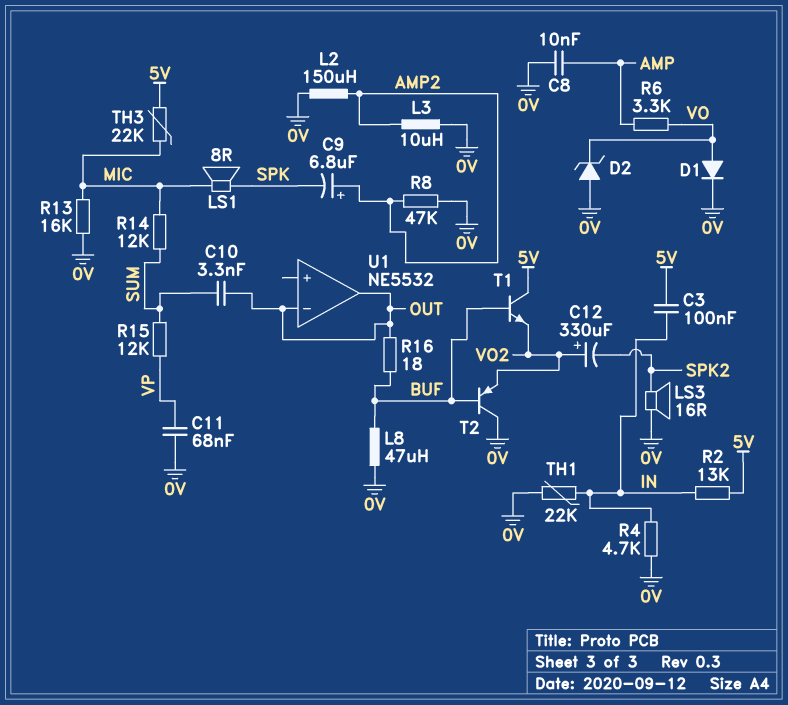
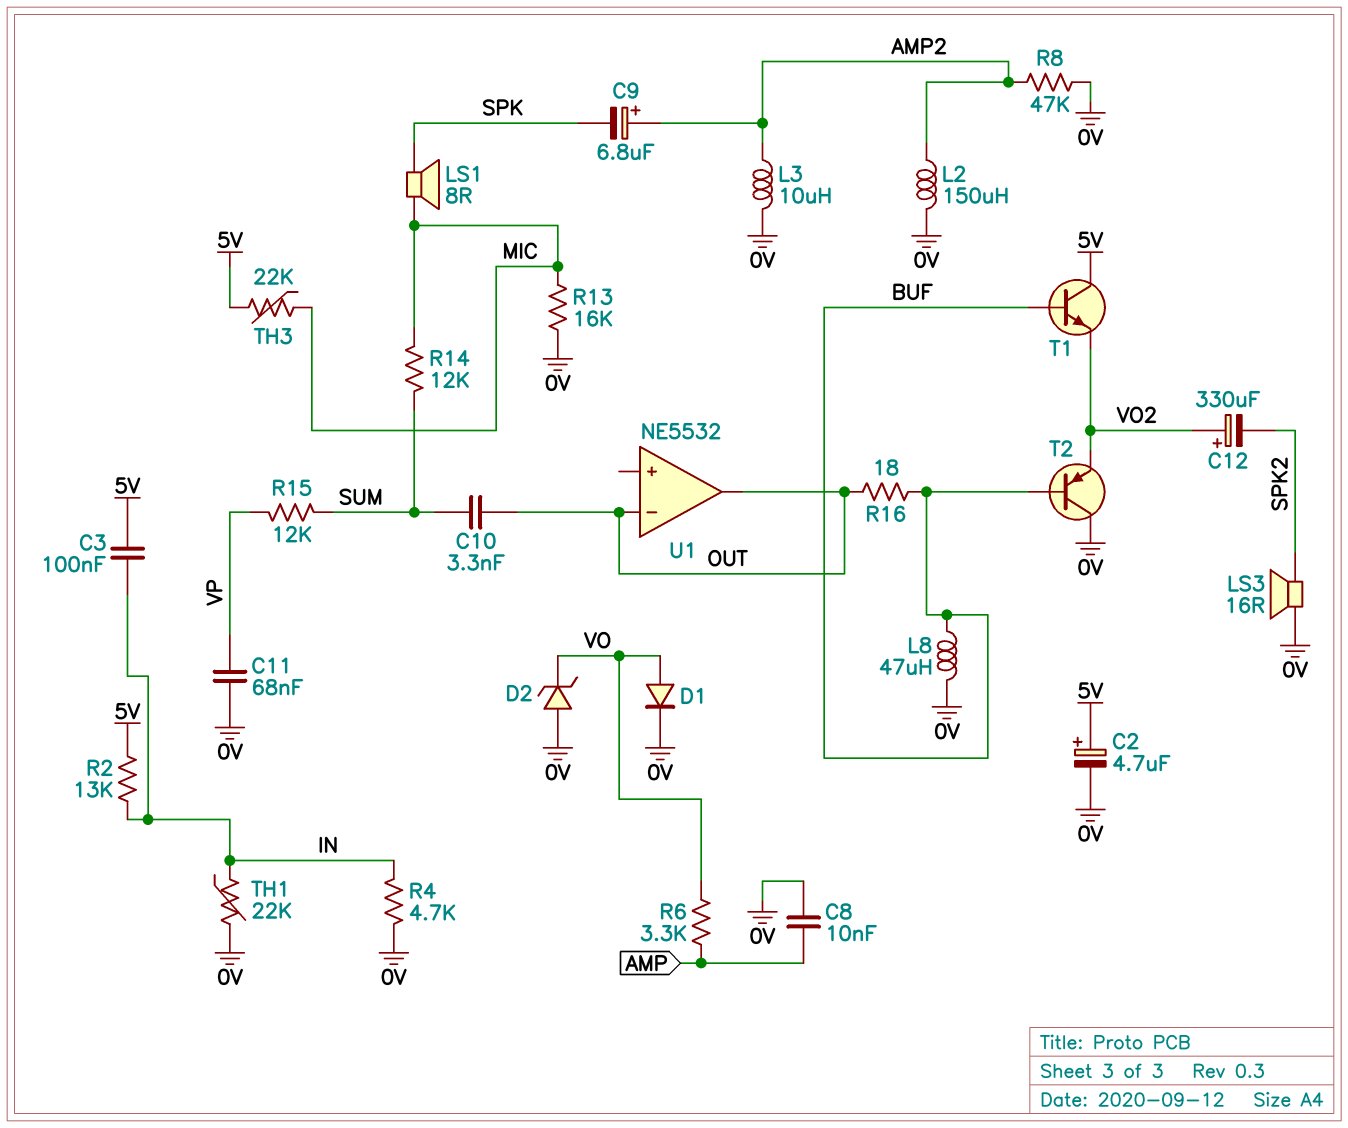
C2: none -> 4.7uF (plus 5V, minus 0V)

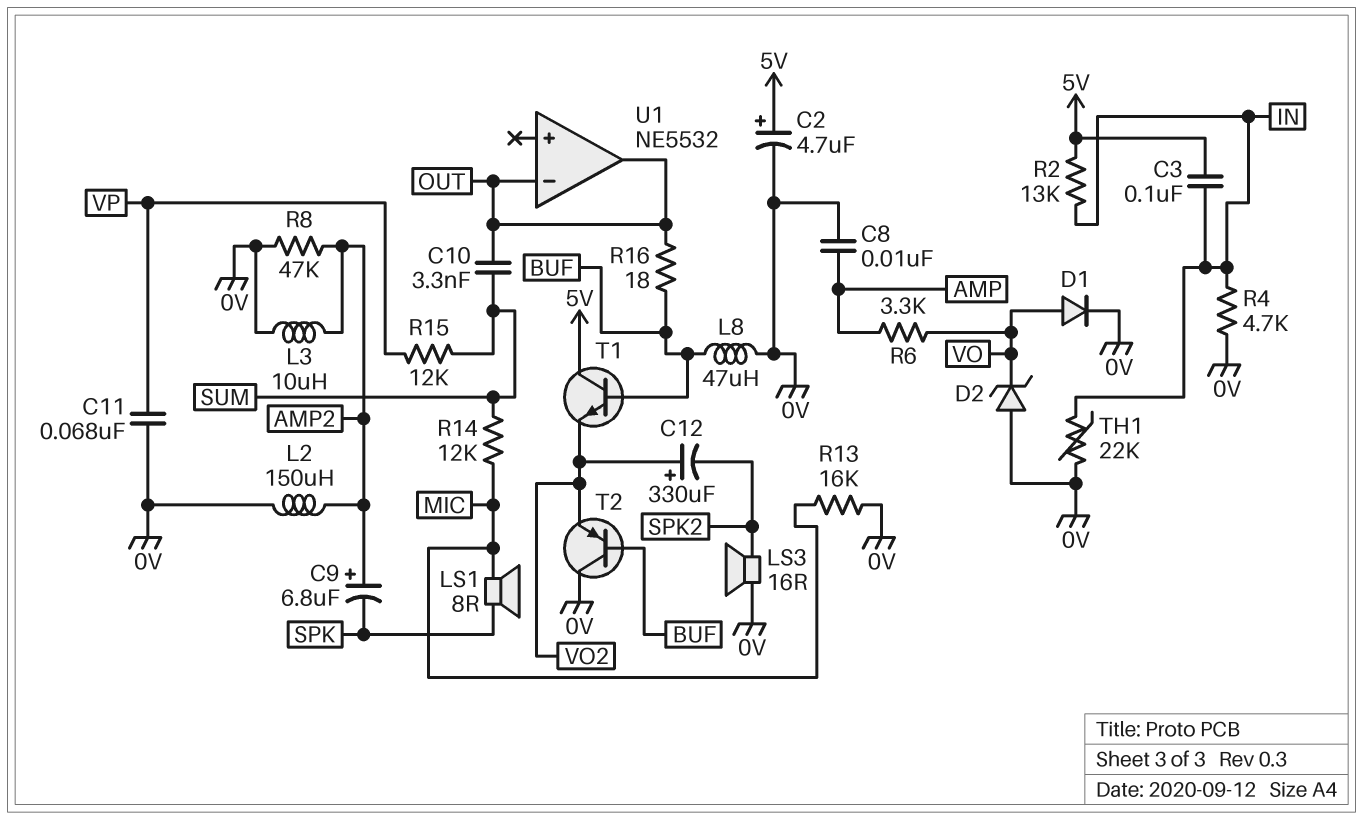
TH3: 22k (5V, MIC) -> none

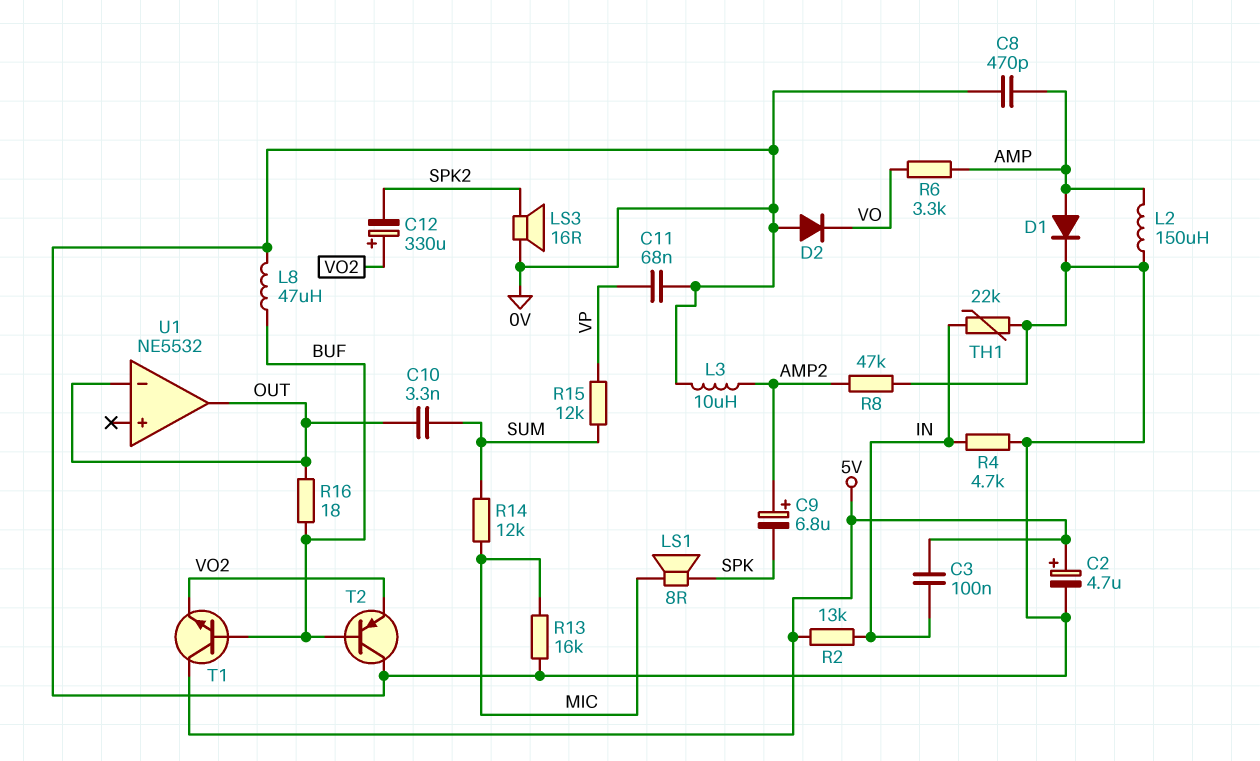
C8: 10nF (0V, AMP) -> 470pF (0V, AMP)
D1: diode (A VO, K 0V) -> diode (A AMP, K 0V)
D2: zener (A 0V, K VO) -> diode (A 0V, K VO)
L2: 150uH (0V, AMP2) -> 150uH (0V, AMP)

